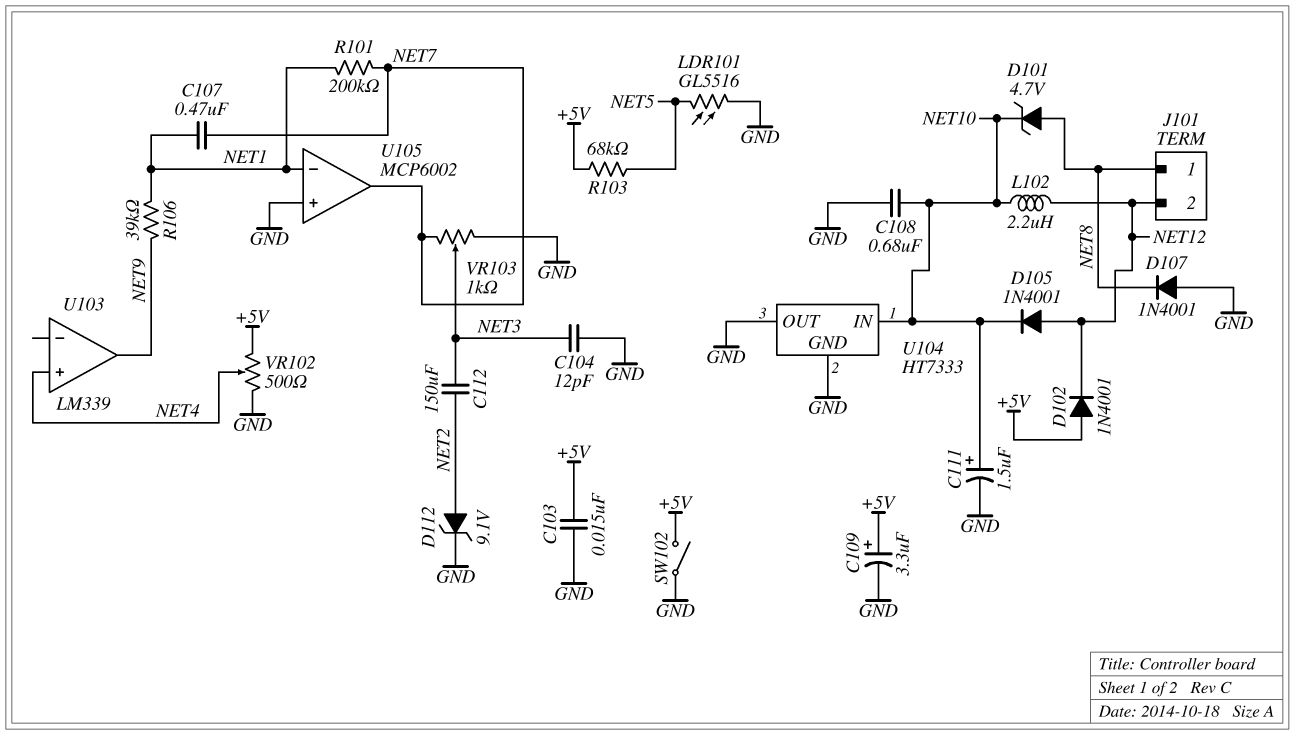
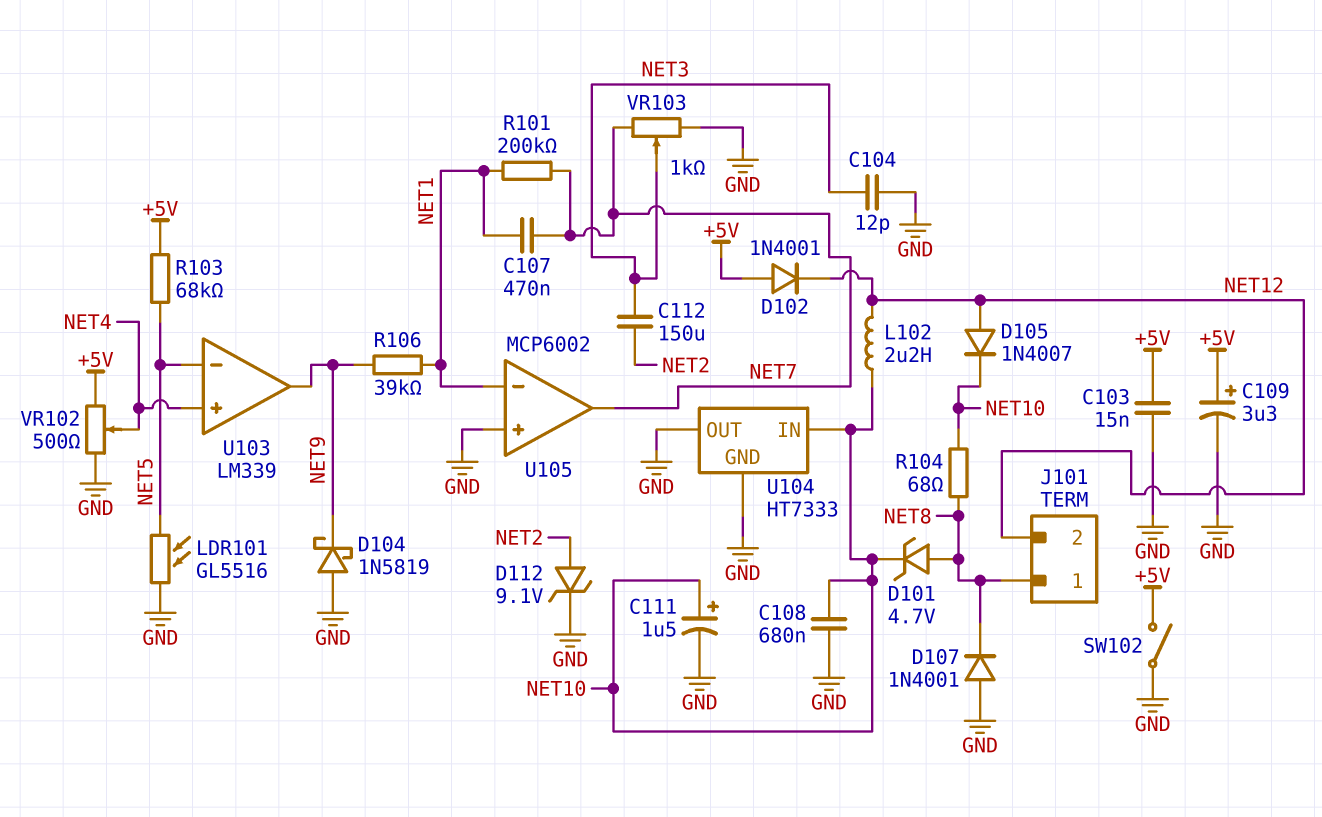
D104: none -> schottky 1N5819 (A GND, K NET9)
D105: diode 1N4001 (A NET12, K NET10) -> diode 1N4007 (A NET12, K NET10)
R104: none -> 68 (NET8, NET10)
U103 pin in-: none -> NET5

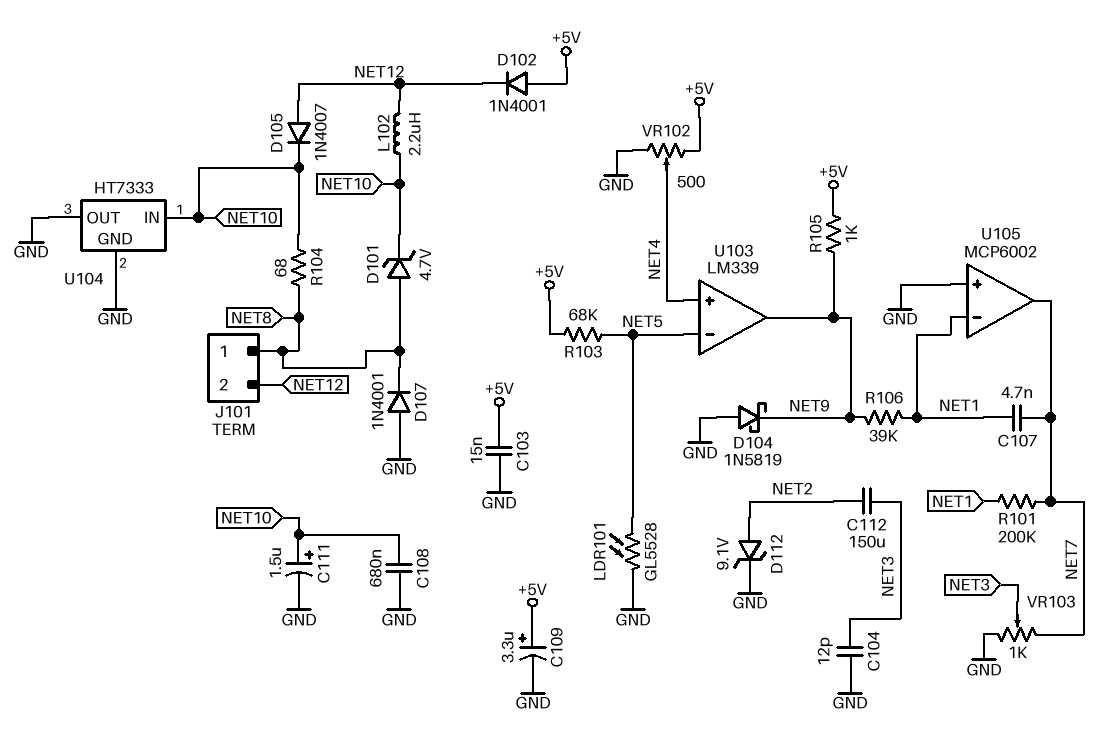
C107: 470nF (NET1, NET7) -> 4.7nF (NET1, NET7)
LDR101: GL5516 (GND, NET5) -> GL5528 (GND, NET5)
R105: none -> 1k (+5V, NET9)
SW102: switch (+5V, GND) -> none

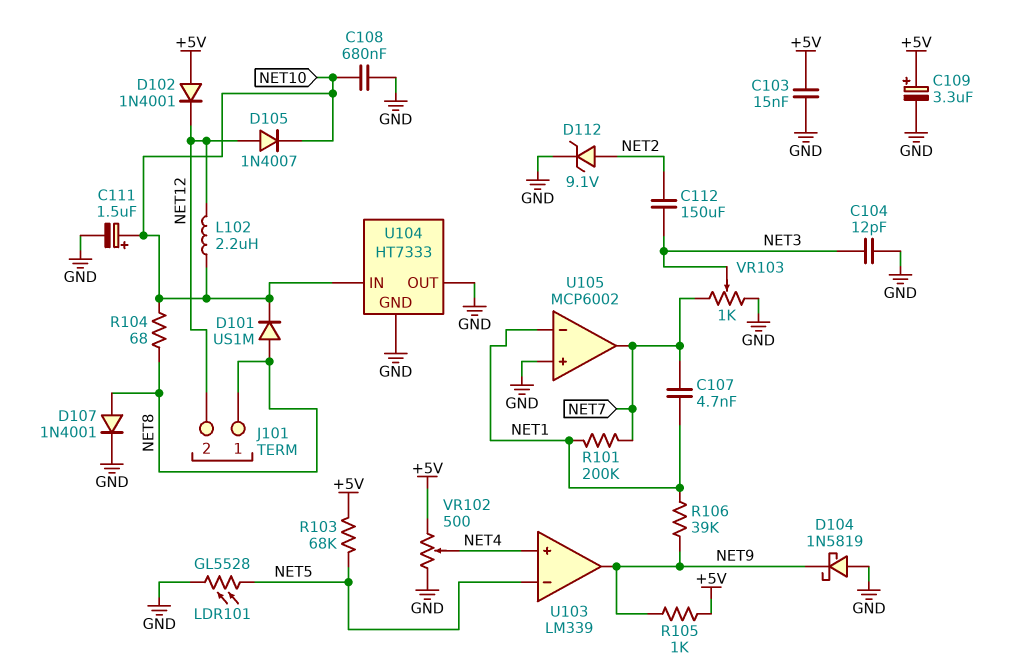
D101: zener 4.7V (A NET8, K NET10) -> diode US1M (A NET8, K NET10)
D107: diode 1N4001 (A GND, K NET8) -> diode 1N4001 (A NET8, K GND)

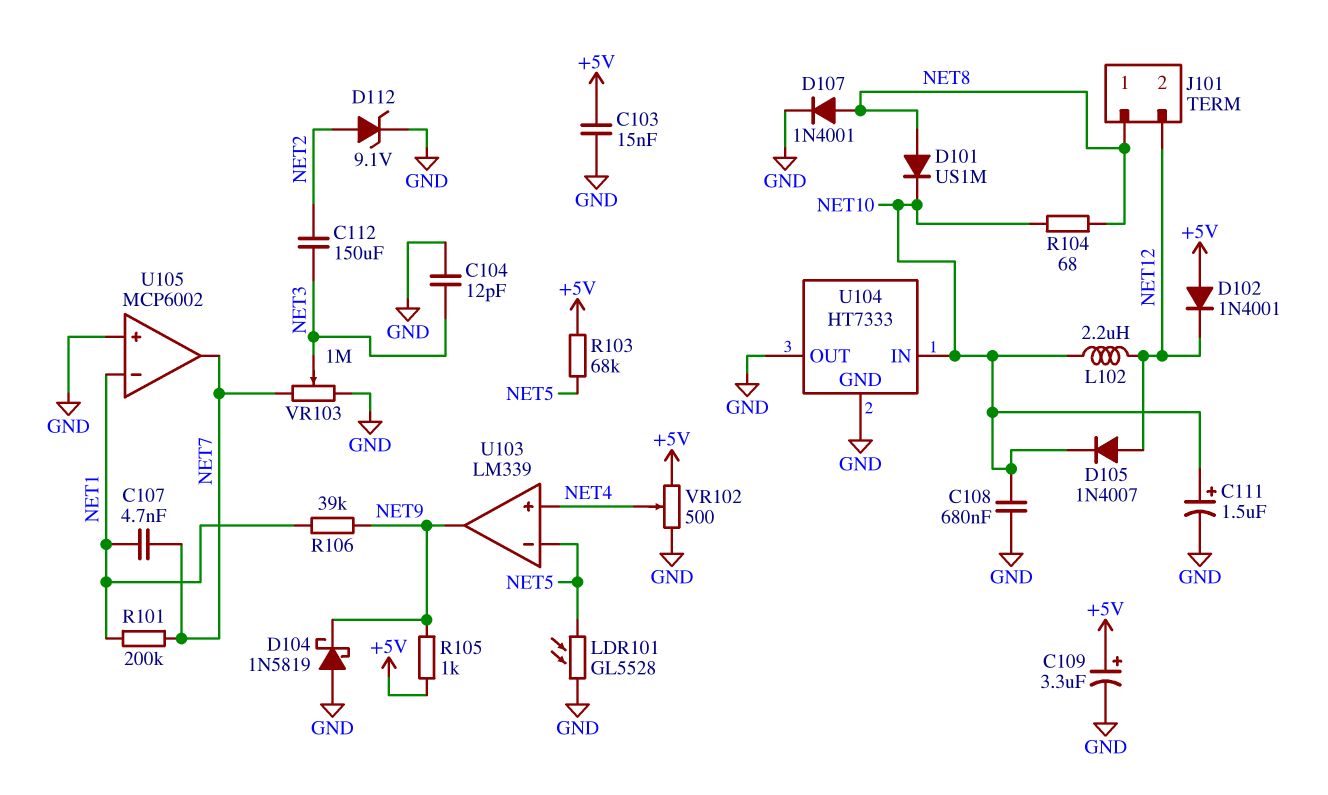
VR103: 1k (GND, NET7, wiper NET3) -> 1M (GND, NET7, wiper NET3)

